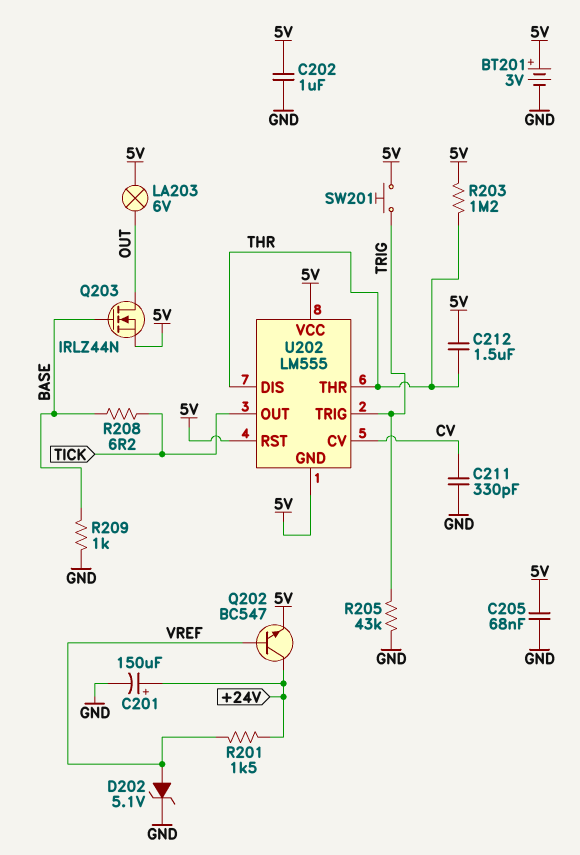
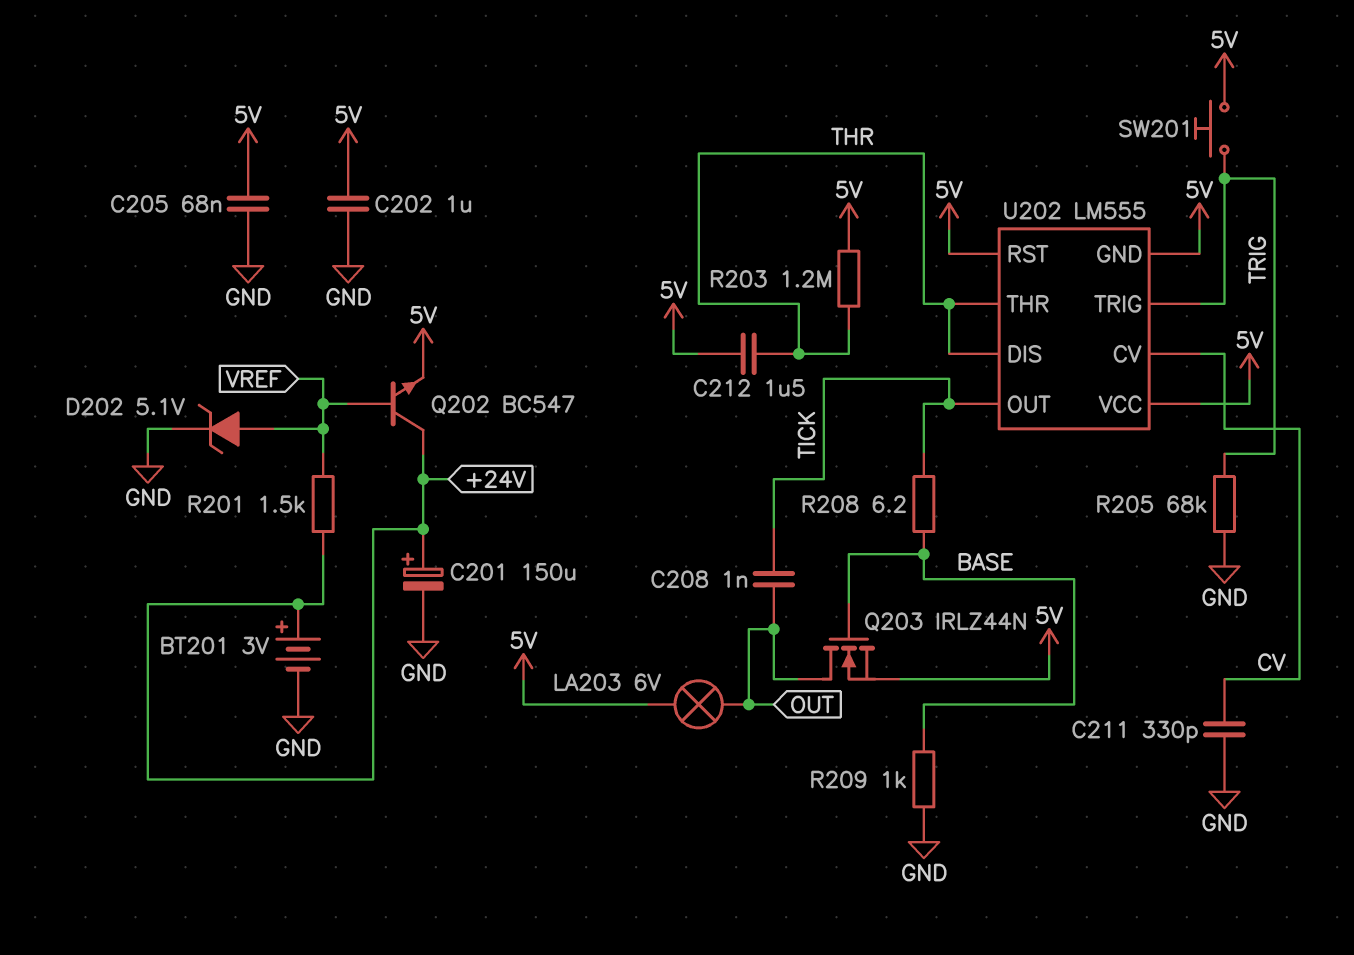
BT201: 3V (plus 5V, minus GND) -> 3V (plus +24V, minus GND)
C208: none -> 1nF (OUT, TICK)
R205: 43k (GND, TRIG) -> 68k (GND, TRIG)

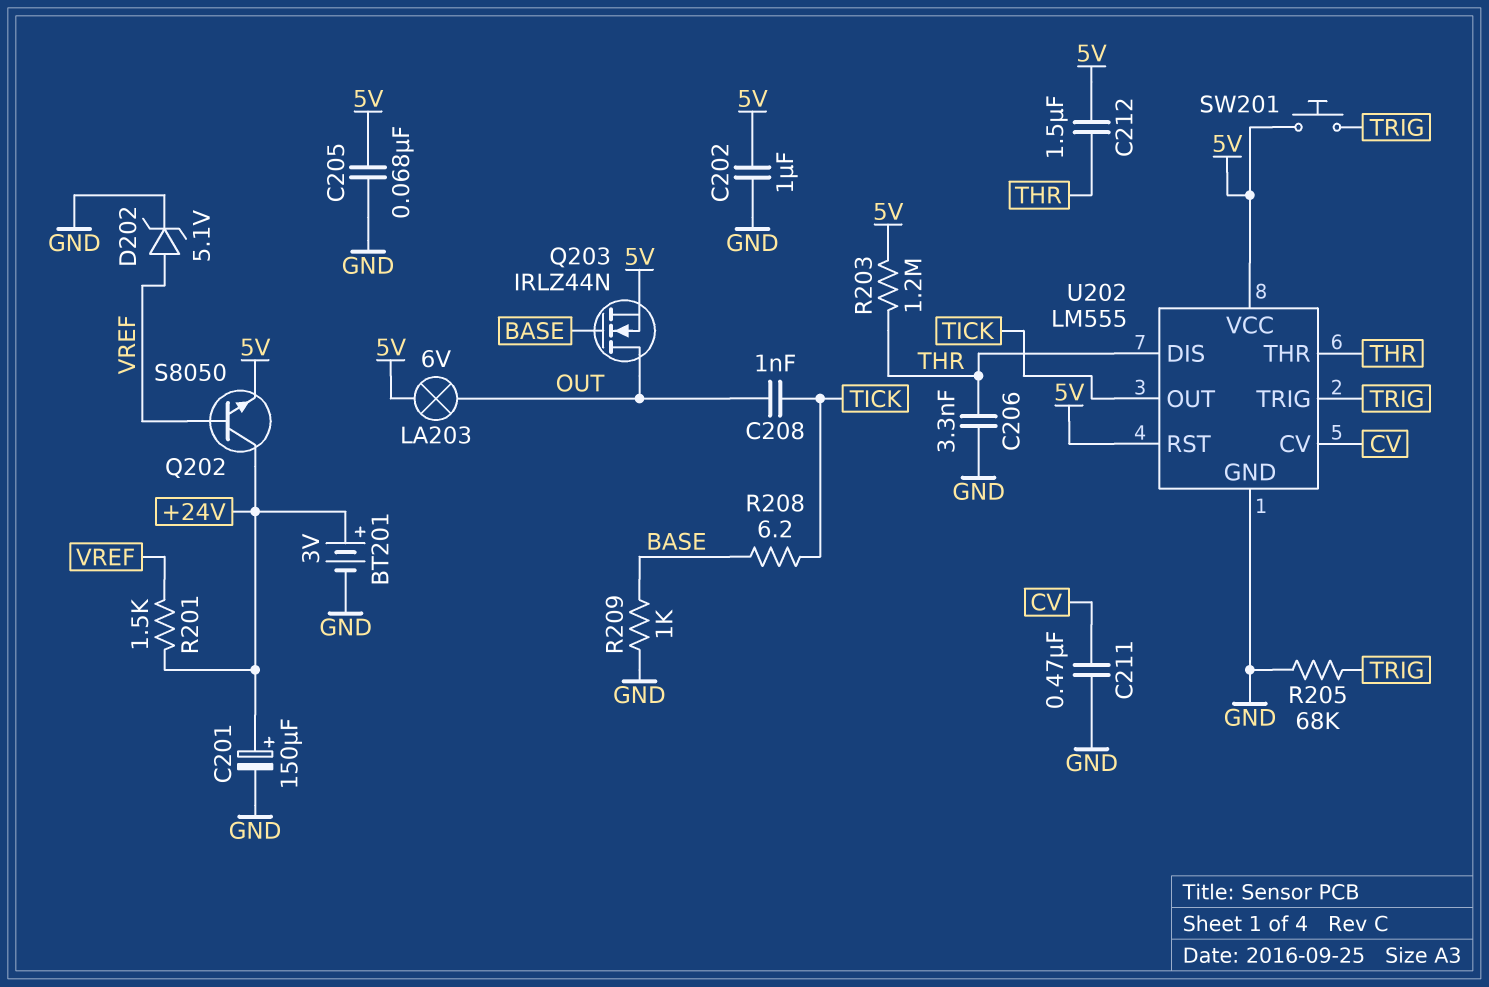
C206: none -> 3.3nF (GND, THR)
C211: 330pF (CV, GND) -> 470nF (CV, GND)
Q202: NPN BC547 (B VREF, C +24V, E 5V) -> NPN S8050 (B VREF, C +24V, E 5V)
U202 pin GND: 5V -> GND

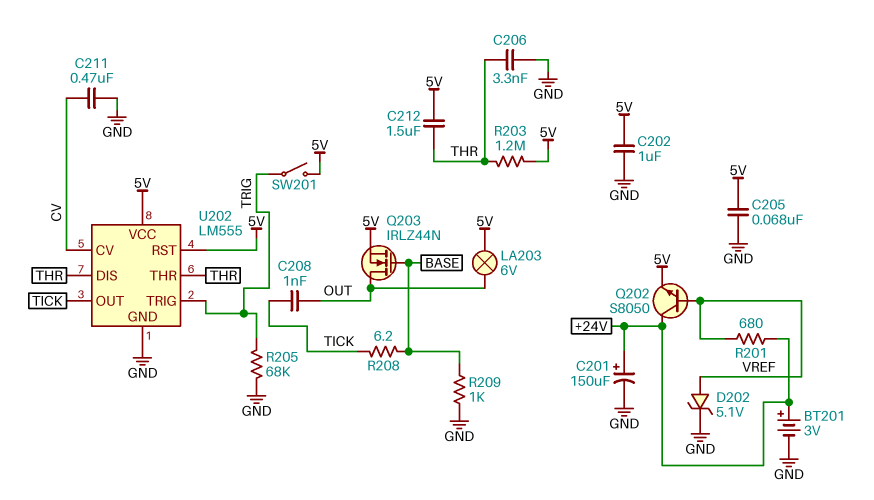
R201: 1.5k (+24V, VREF) -> 680 (+24V, VREF)
SW201: button (5V, TRIG) -> switch (5V, TRIG)

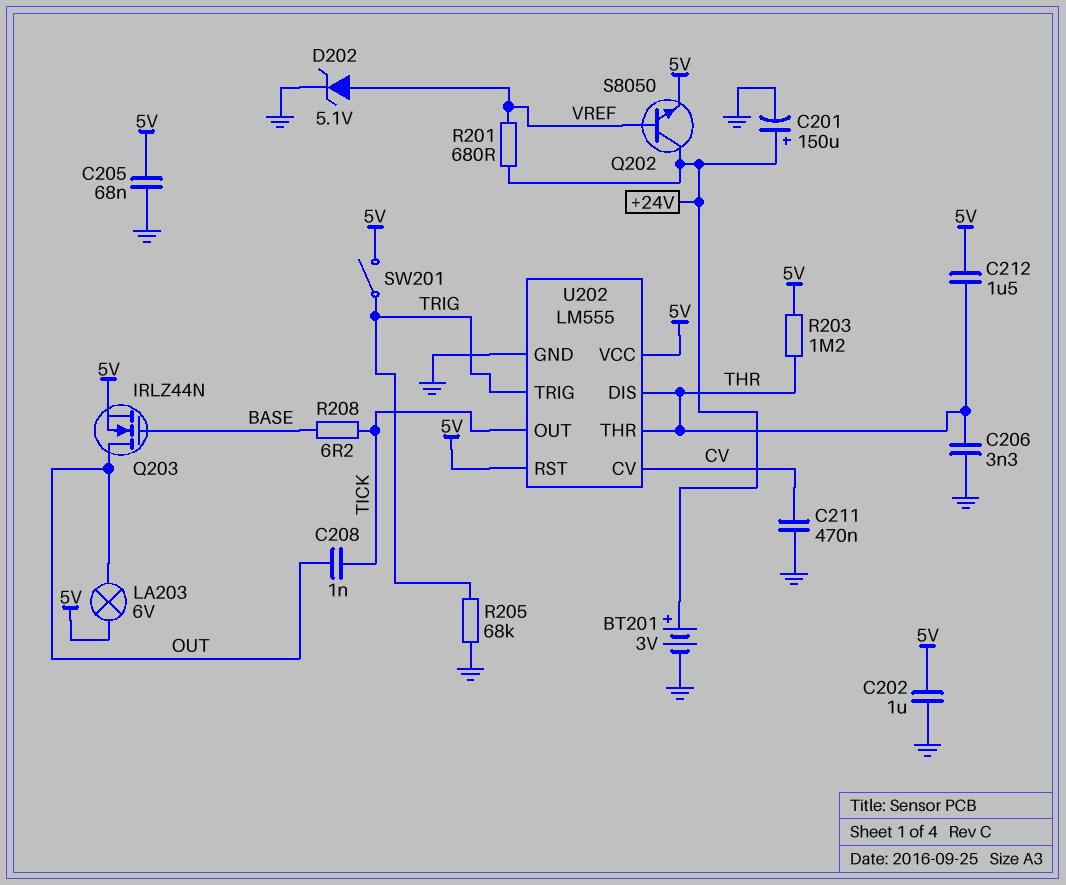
R209: 1k (BASE, GND) -> none

